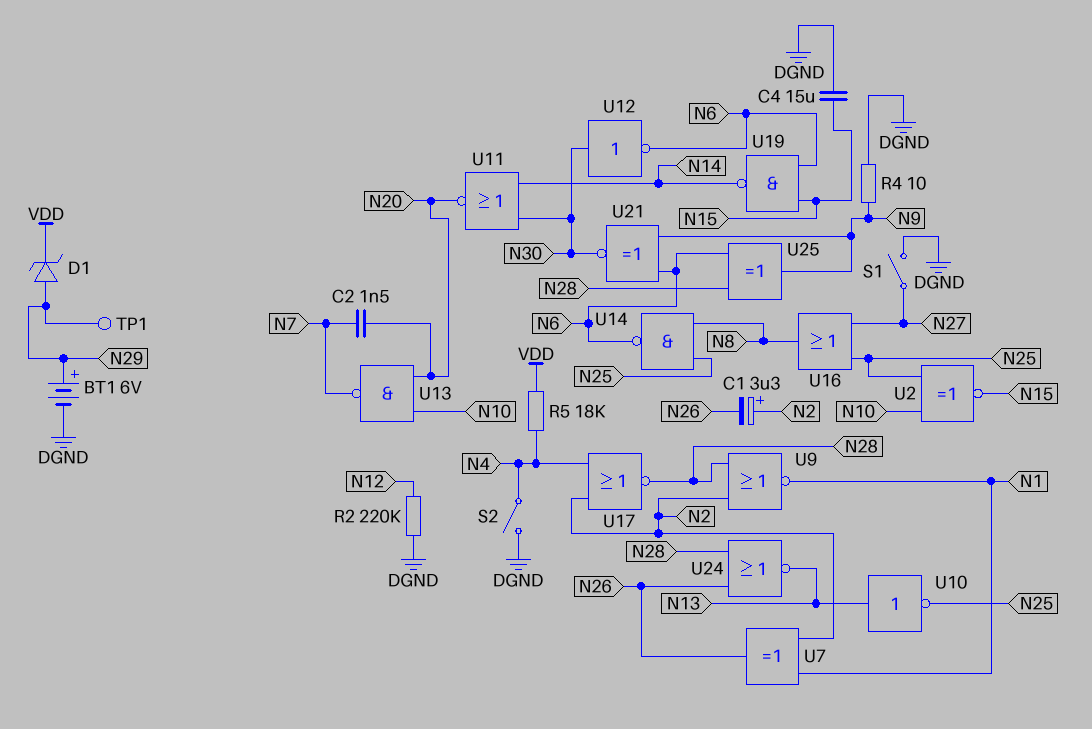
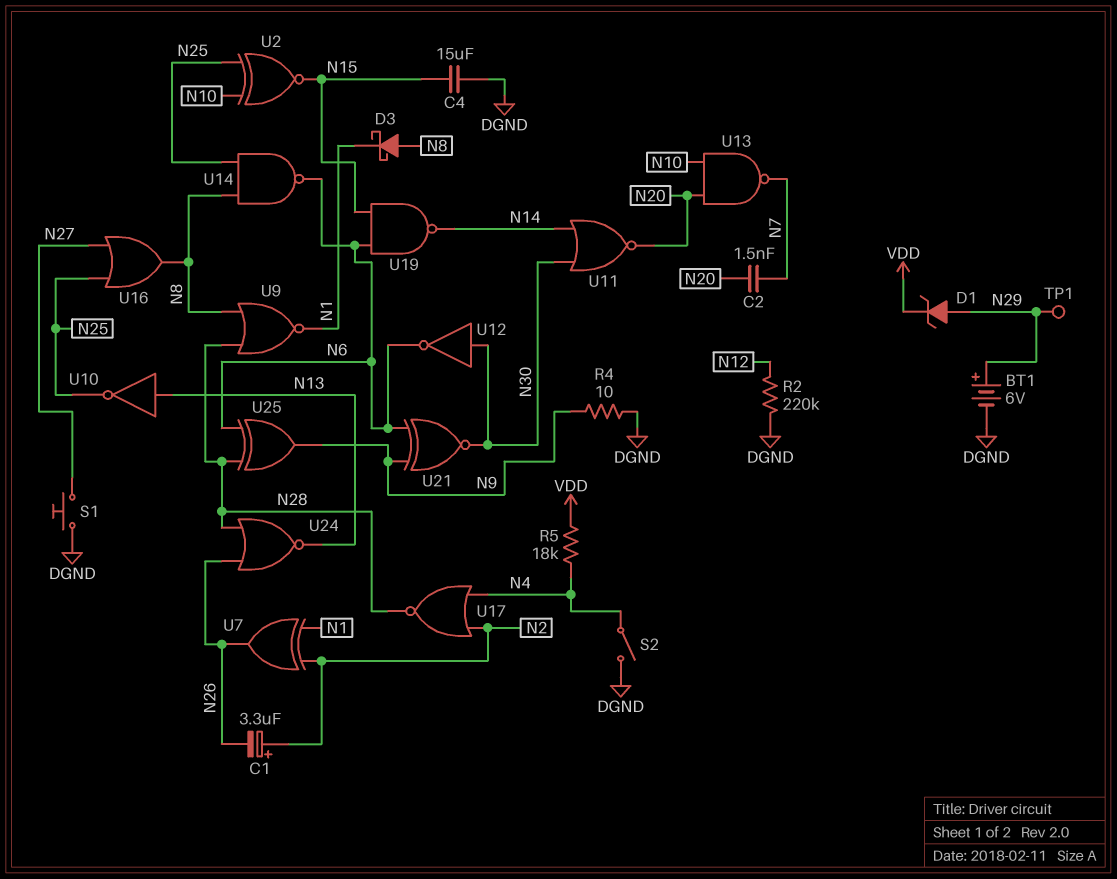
D3: none -> schottky (A N8, K N1)
S1: switch (DGND, N27) -> button (DGND, N27)
U9: NOR (in N2, in N28, out N1) -> NOR (in N8, in N28, out N1)

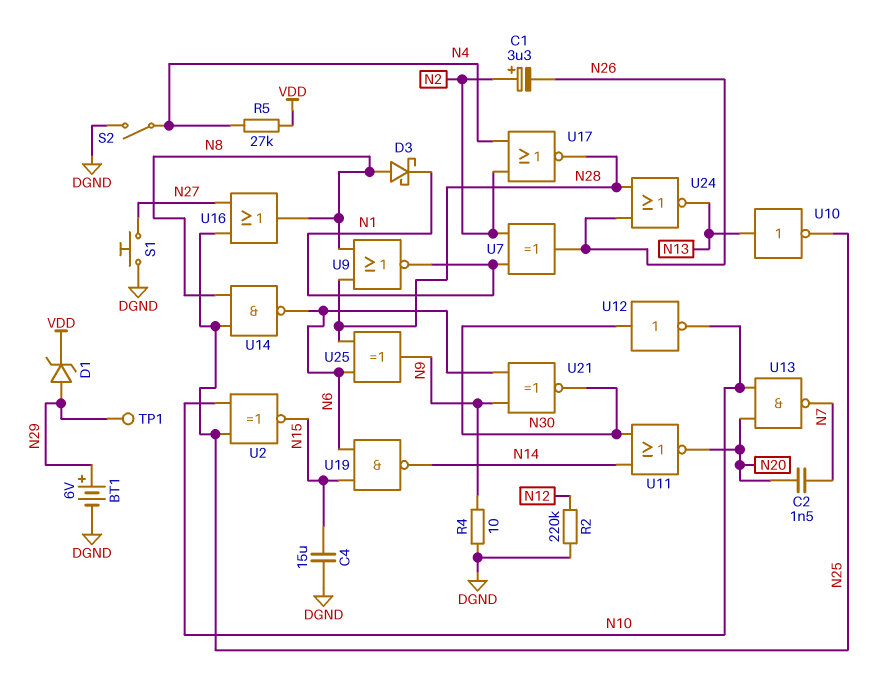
R5: 18k (N4, VDD) -> 27k (N4, VDD)
U12: NOT (in N30, out N6) -> NOT (in N30, out N10)

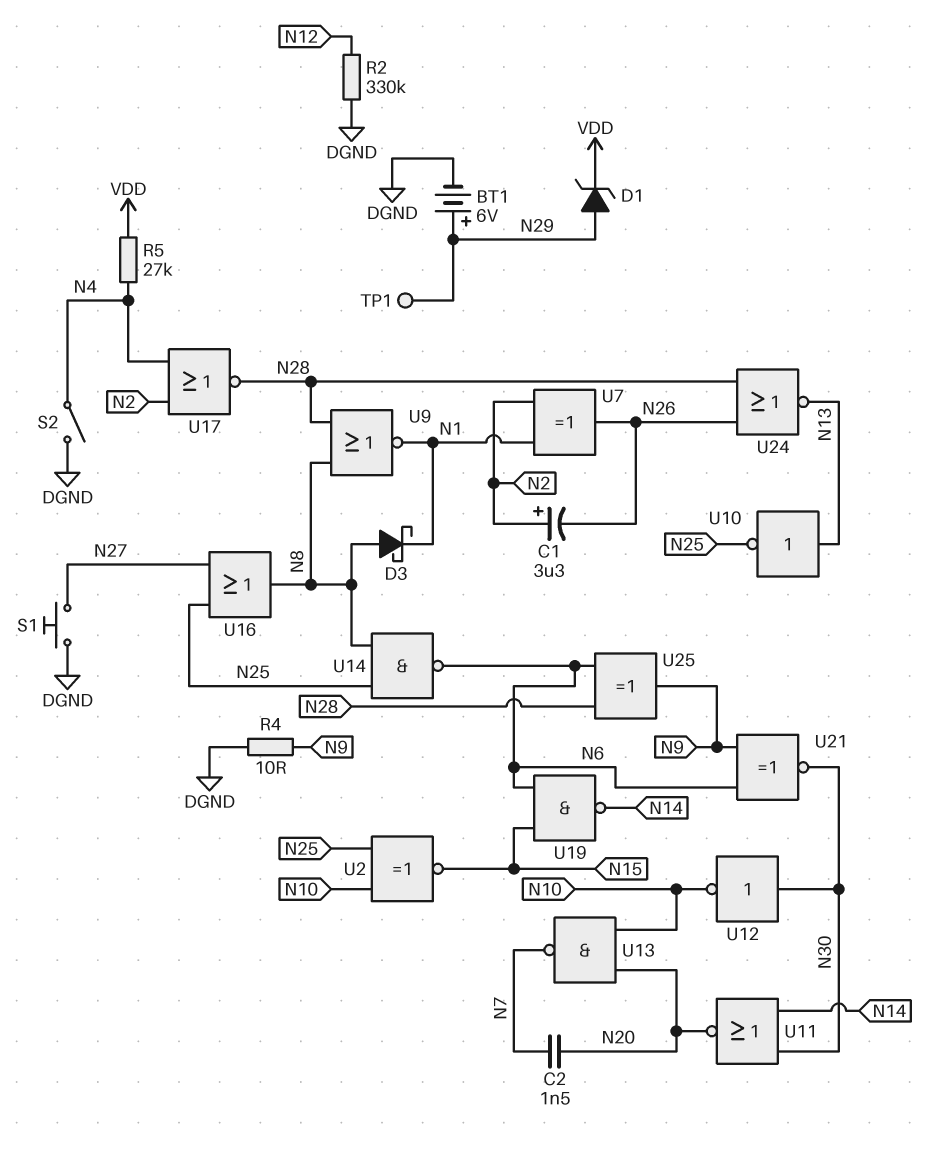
C4: 15uF (DGND, N15) -> none
R2: 220k (DGND, N12) -> 330k (DGND, N12)

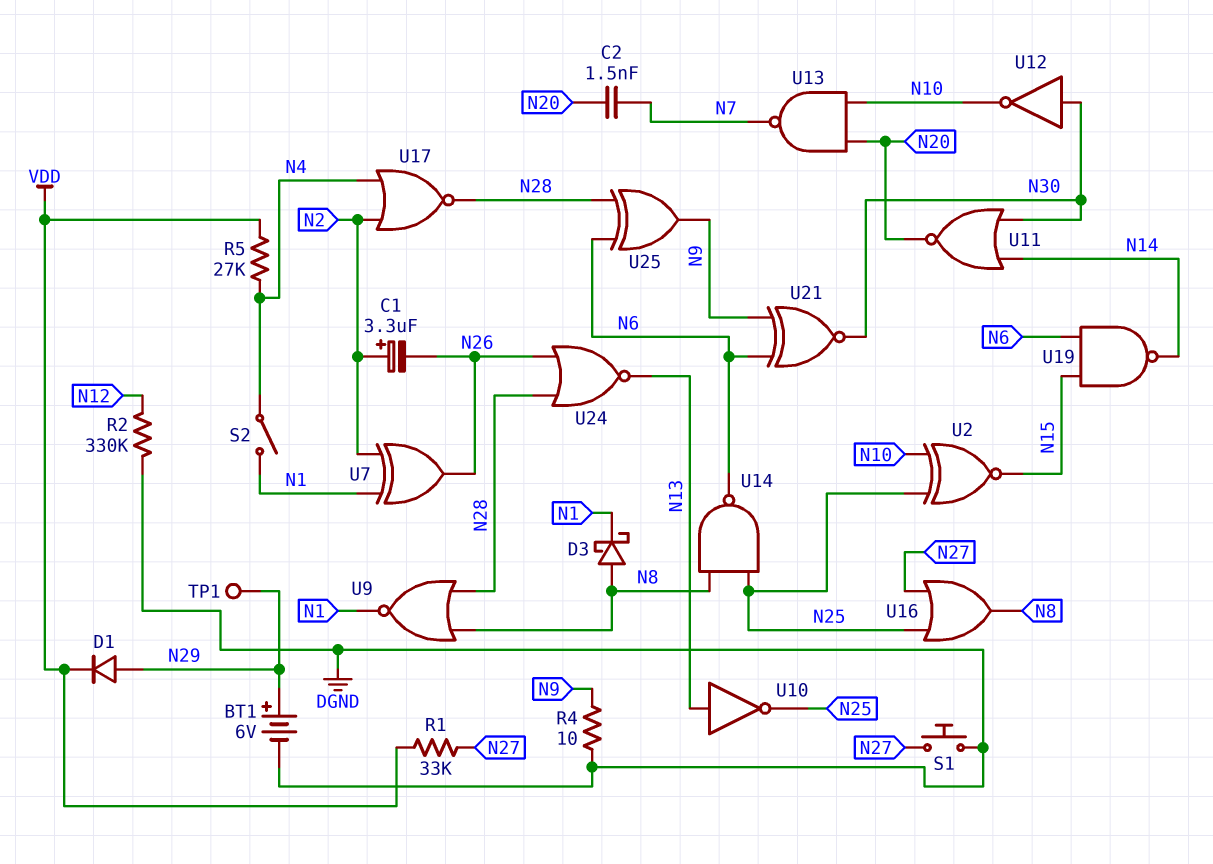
D1: zener (A N29, K VDD) -> diode (A N29, K VDD)
R1: none -> 33k (N27, VDD)
S2: switch (DGND, N4) -> switch (N1, N4)

